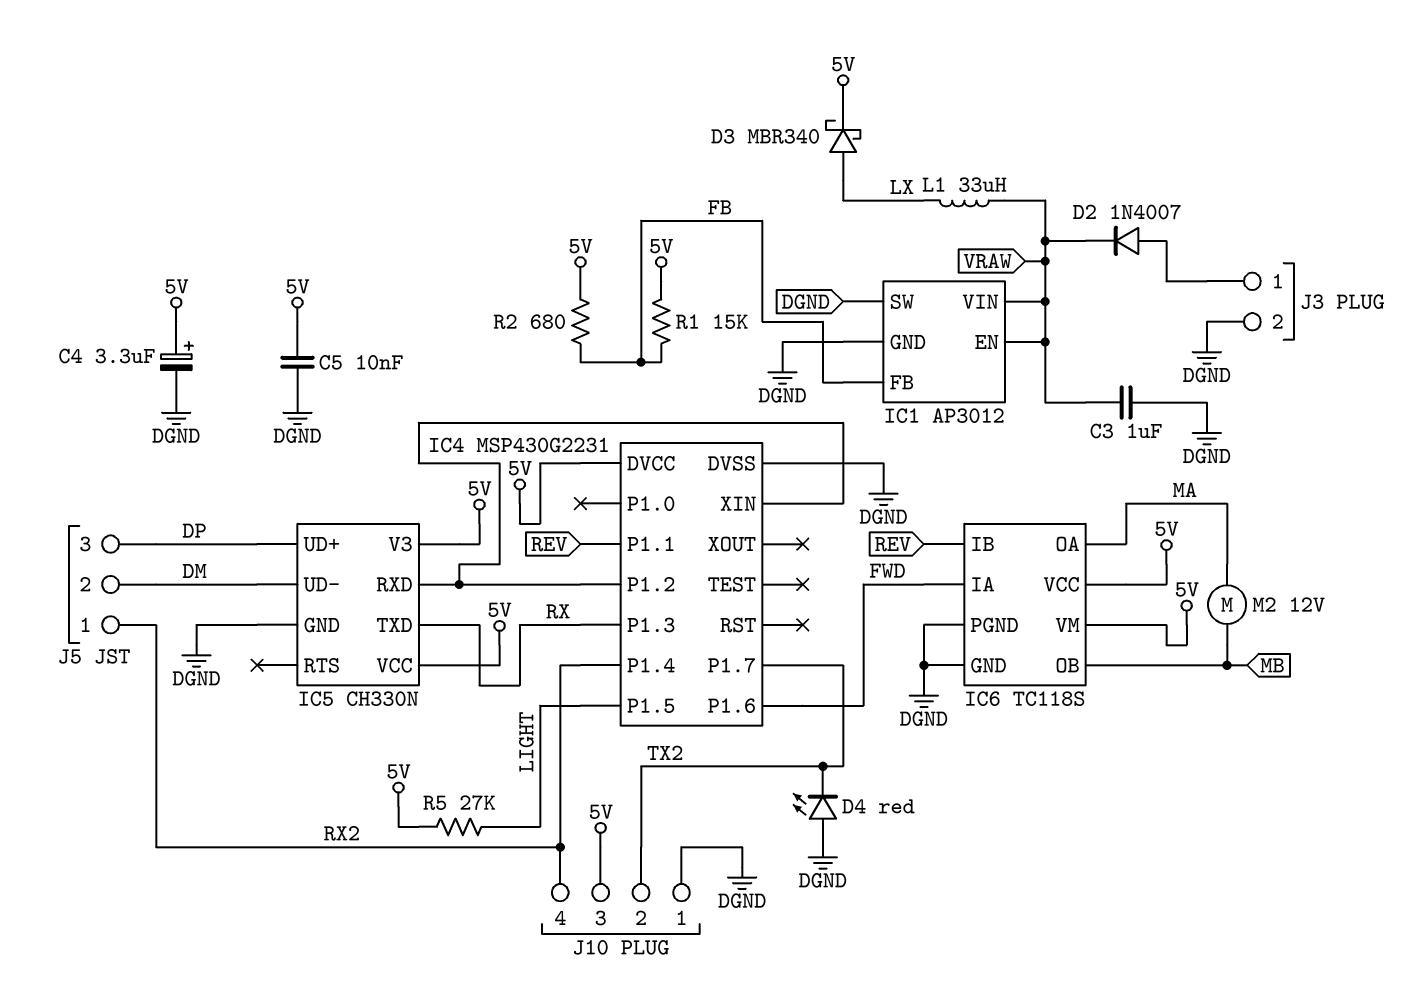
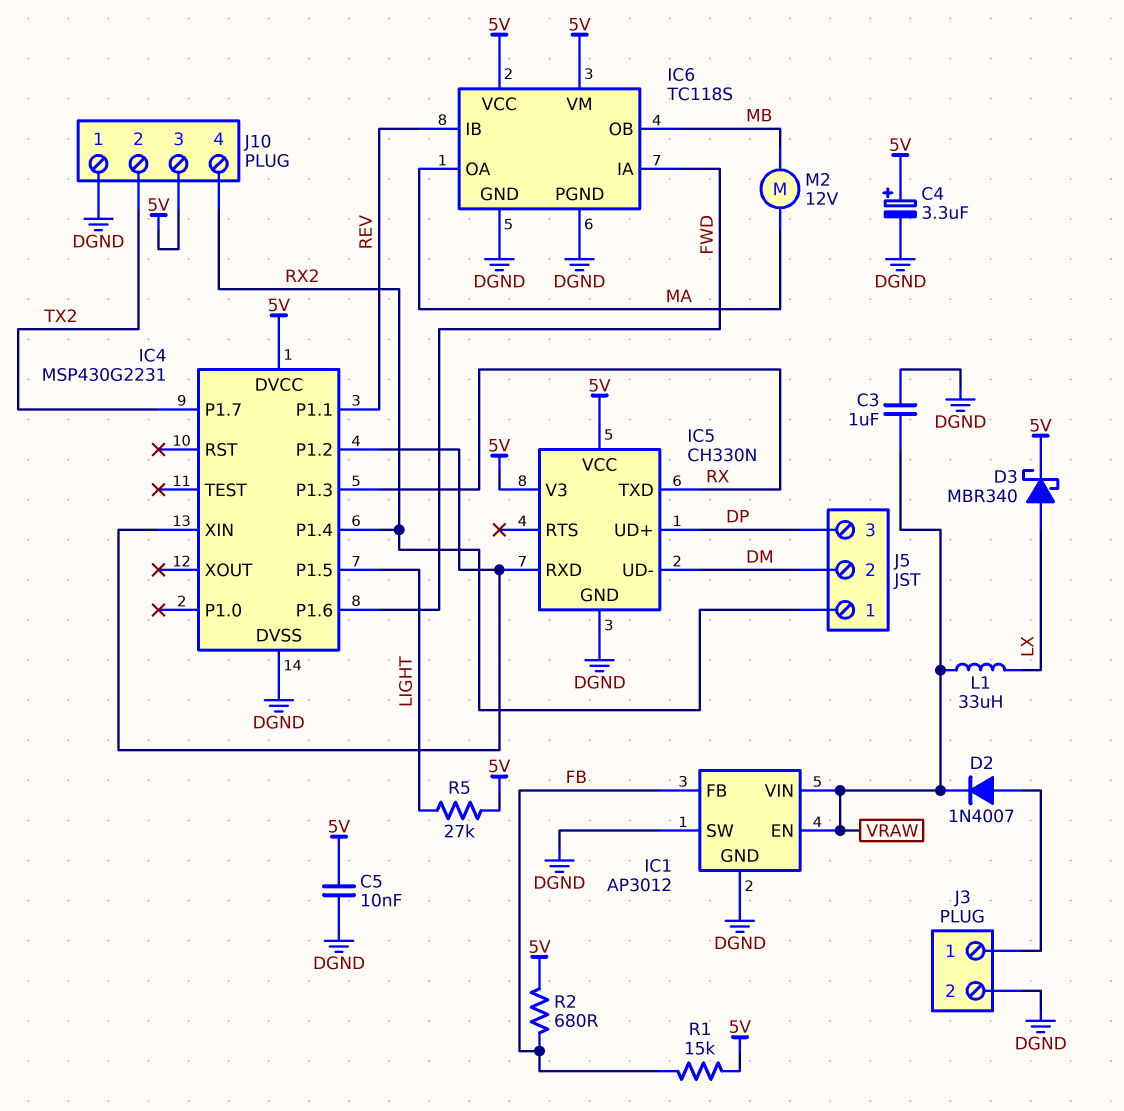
D4: LED red (A DGND, K TX2) -> none

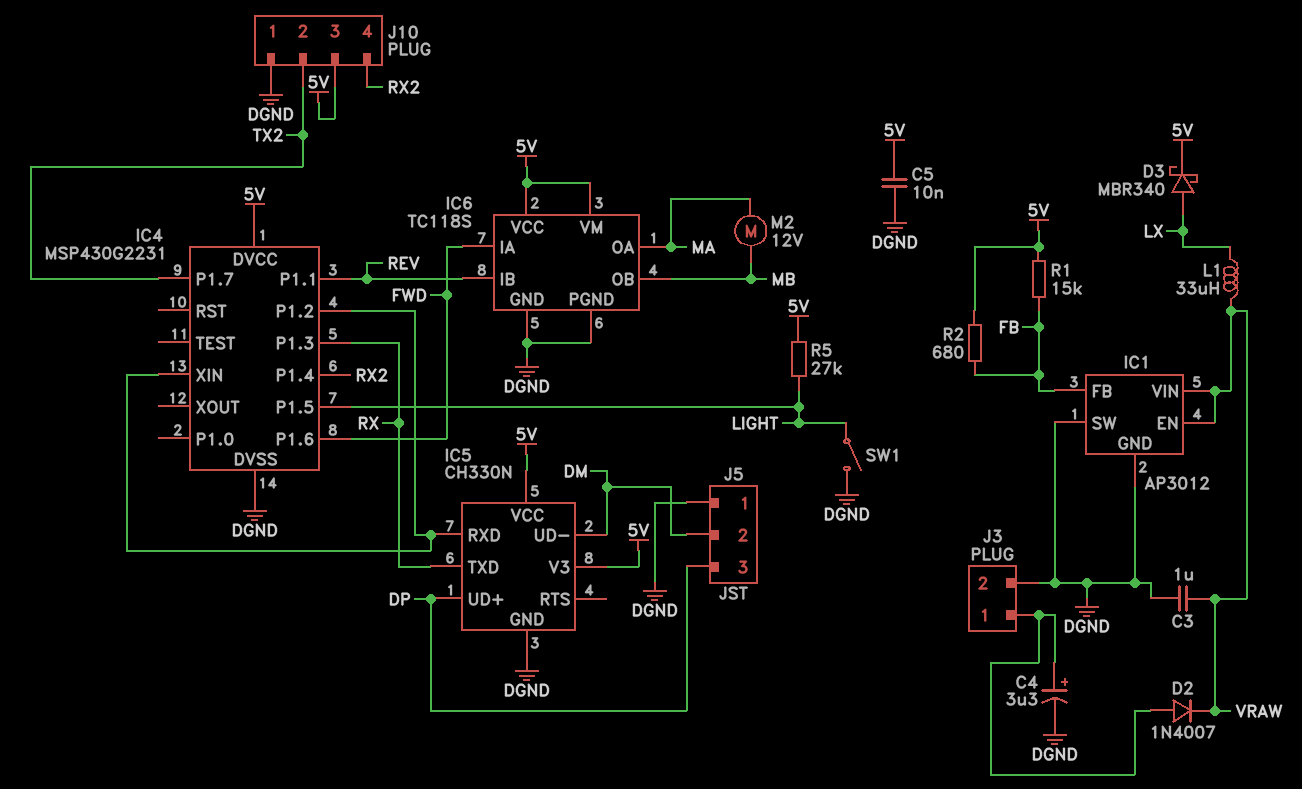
C4: 3.3uF (plus 5V, minus DGND) -> 3.3uF (plus J3/1, minus DGND)
J5 pin 1: RX2 -> DGND
SW1: none -> switch (DGND, LIGHT)

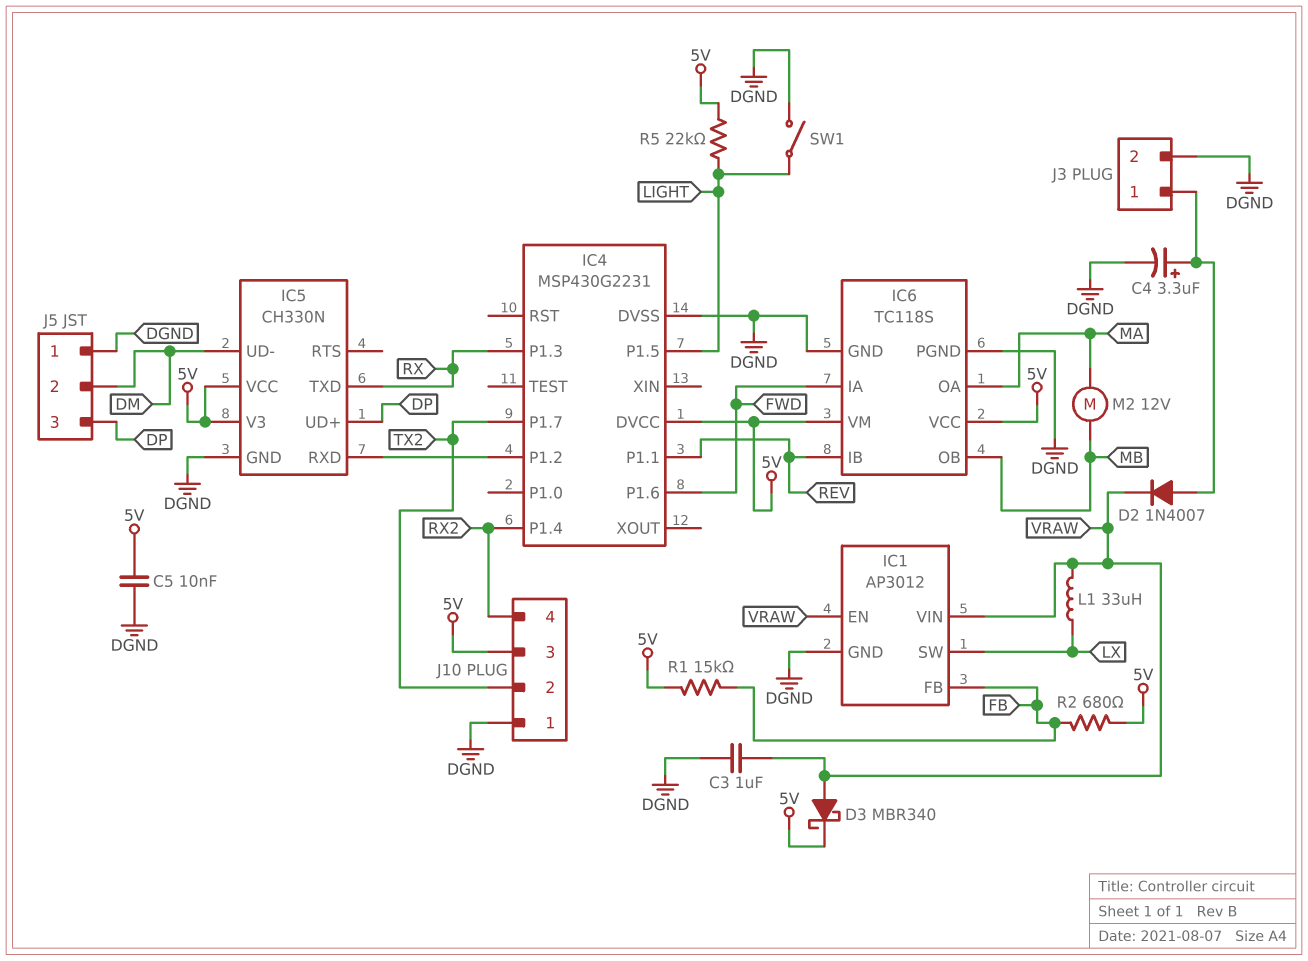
D3: schottky MBR340 (A LX, K 5V) -> schottky MBR340 (A VRAW, K 5V)
IC1 pin SW: DGND -> LX
IC4 pin XIN: IC4/P1.2 -> none
R5: 27k (5V, LIGHT) -> 22k (5V, LIGHT)

